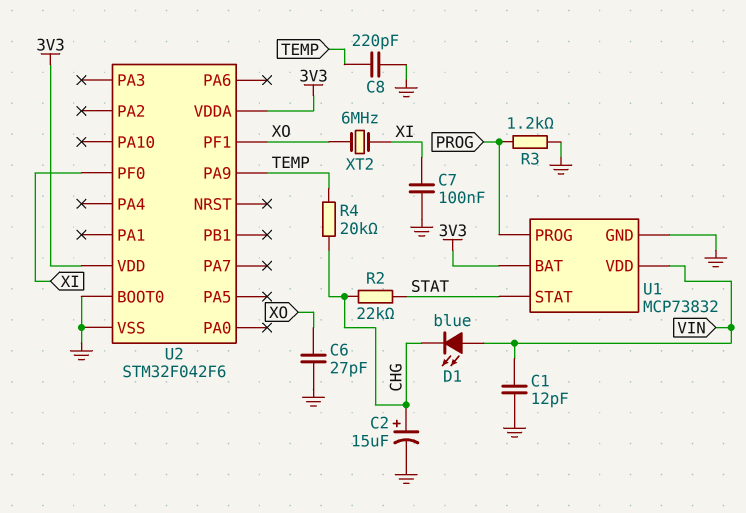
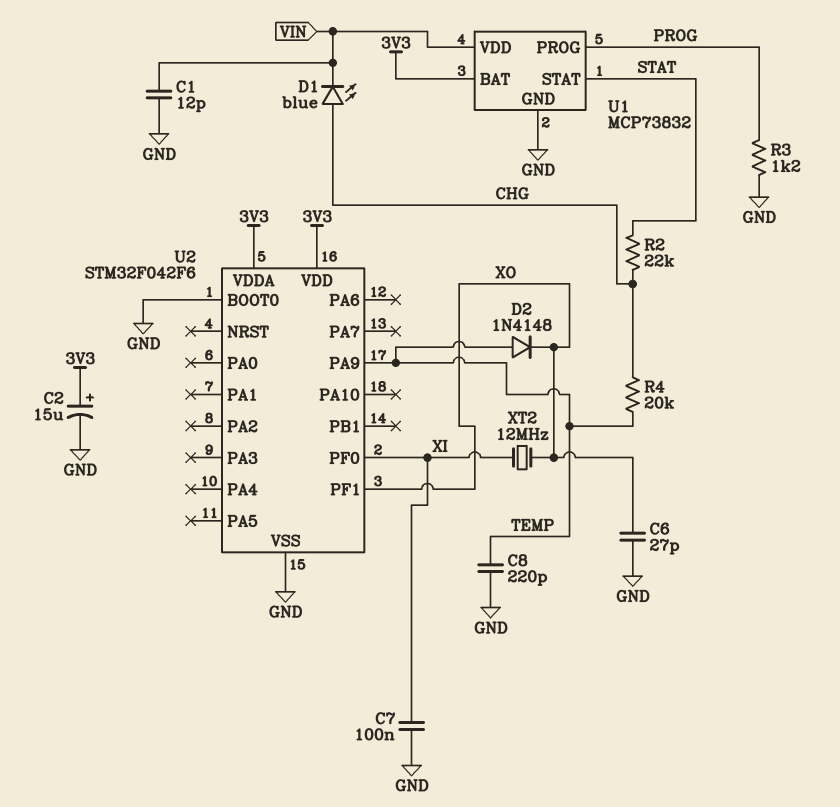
C2: 15uF (plus CHG, minus GND) -> 15uF (plus 3V3, minus GND)
D1: LED blue (A VIN, K CHG) -> LED blue (A CHG, K VIN)
D2: none -> diode 1N4148 (A TEMP, K XO)
XT2: 6MHz (XI, XO) -> 12MHz (XI, XO)

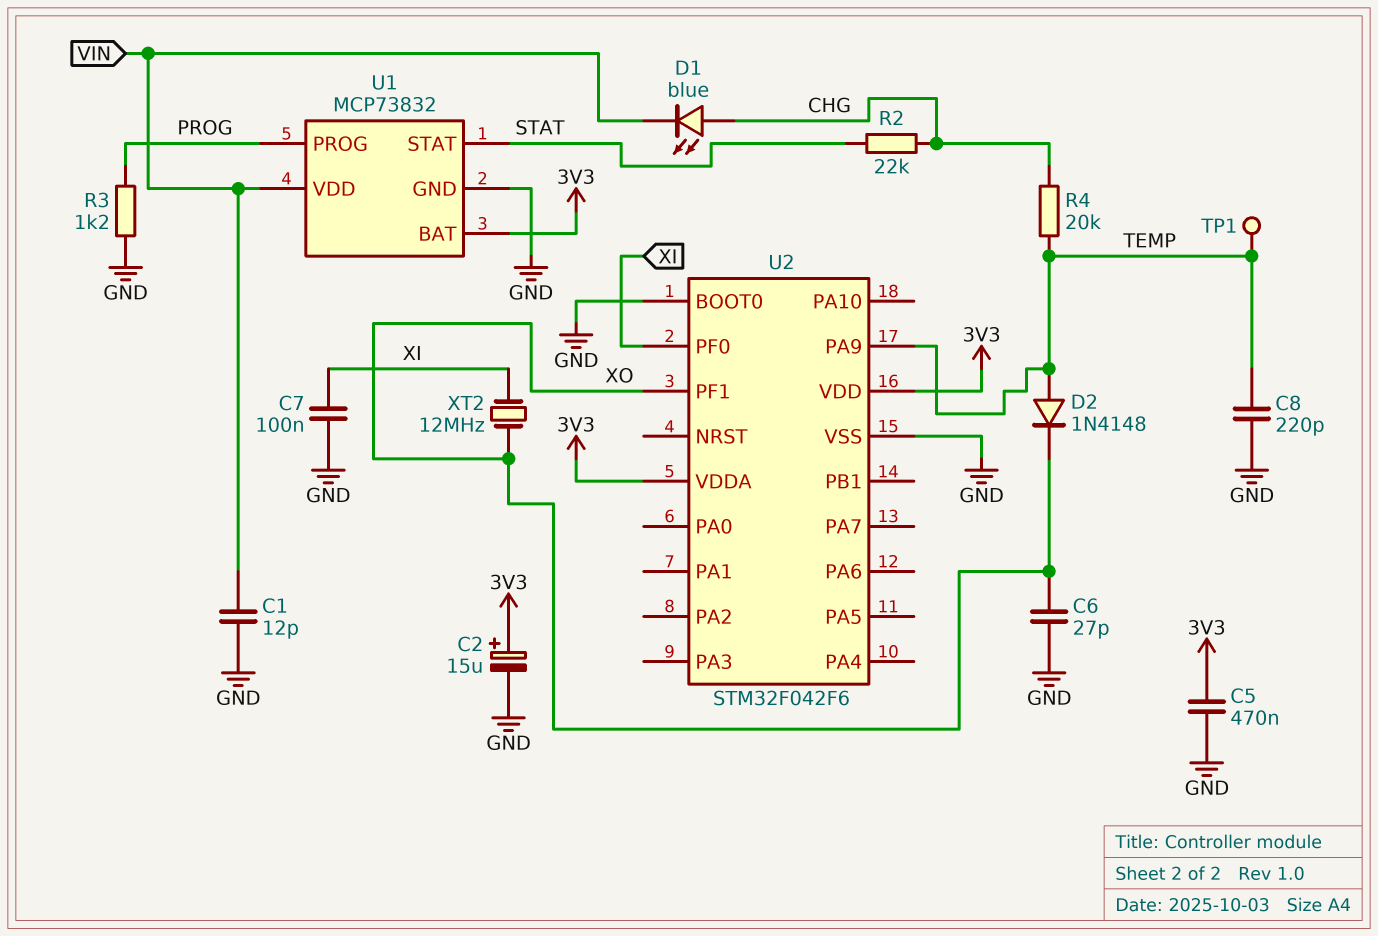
C5: none -> 470nF (3V3, GND)
TP1: none -> test point (TEMP)

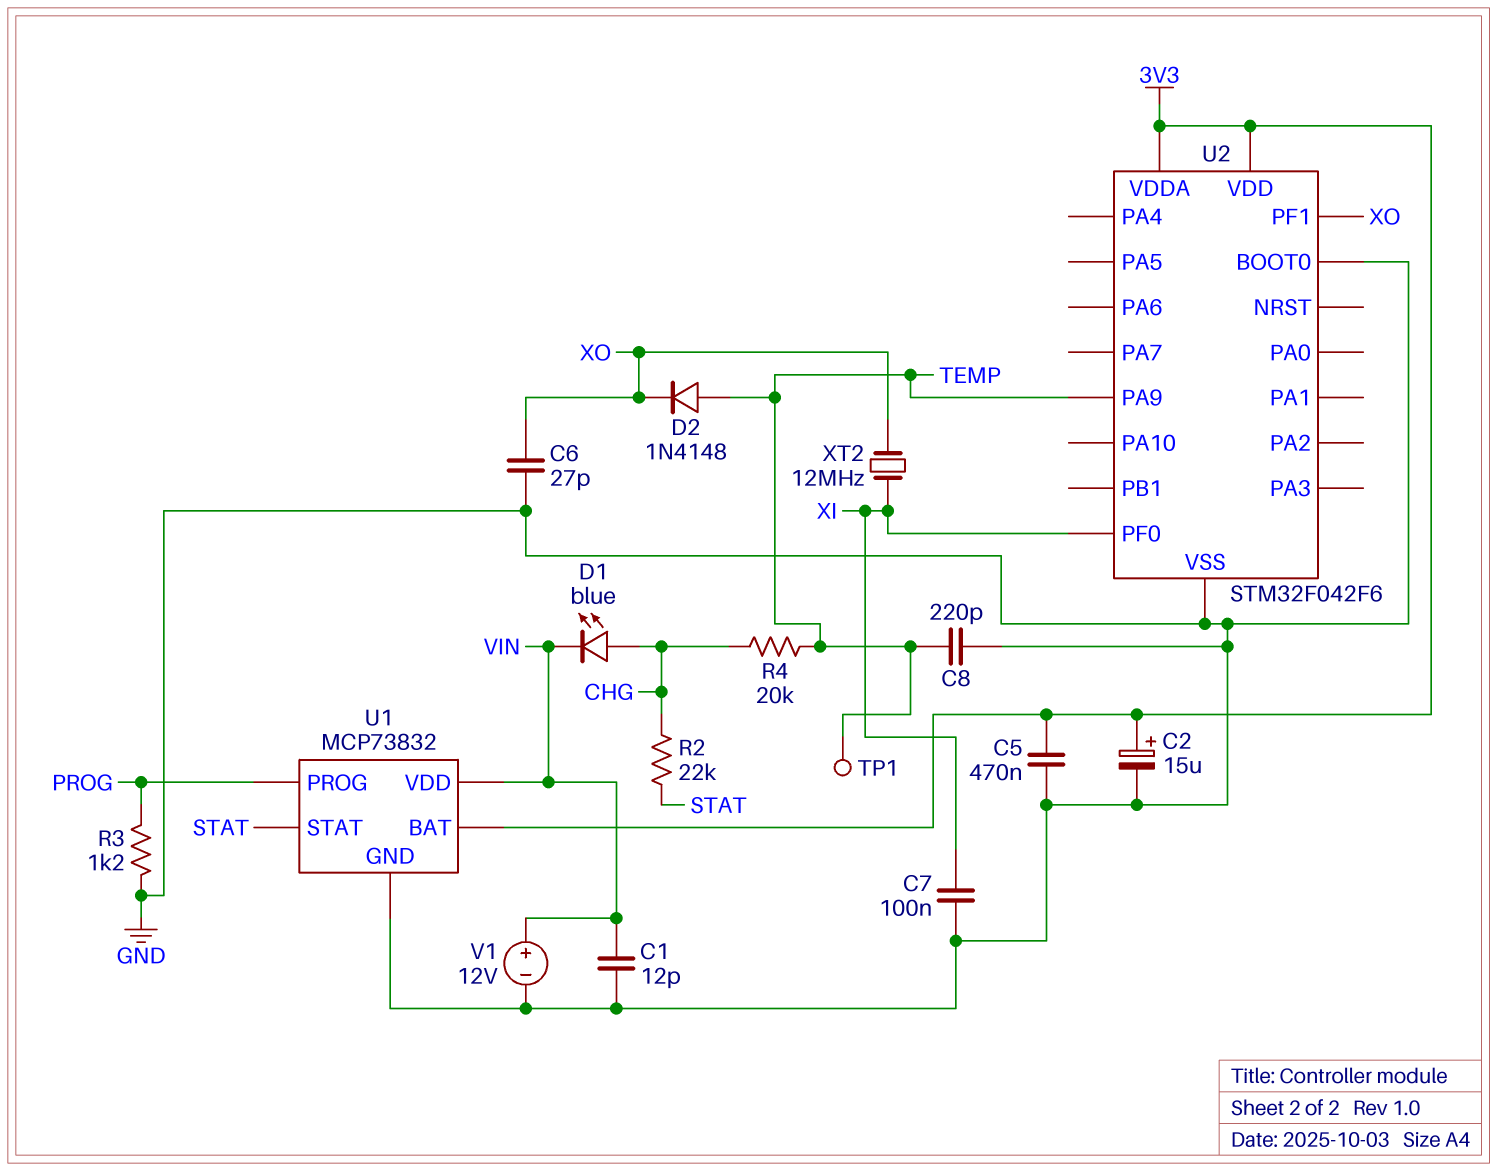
V1: none -> 12V (plus VIN, minus GND)

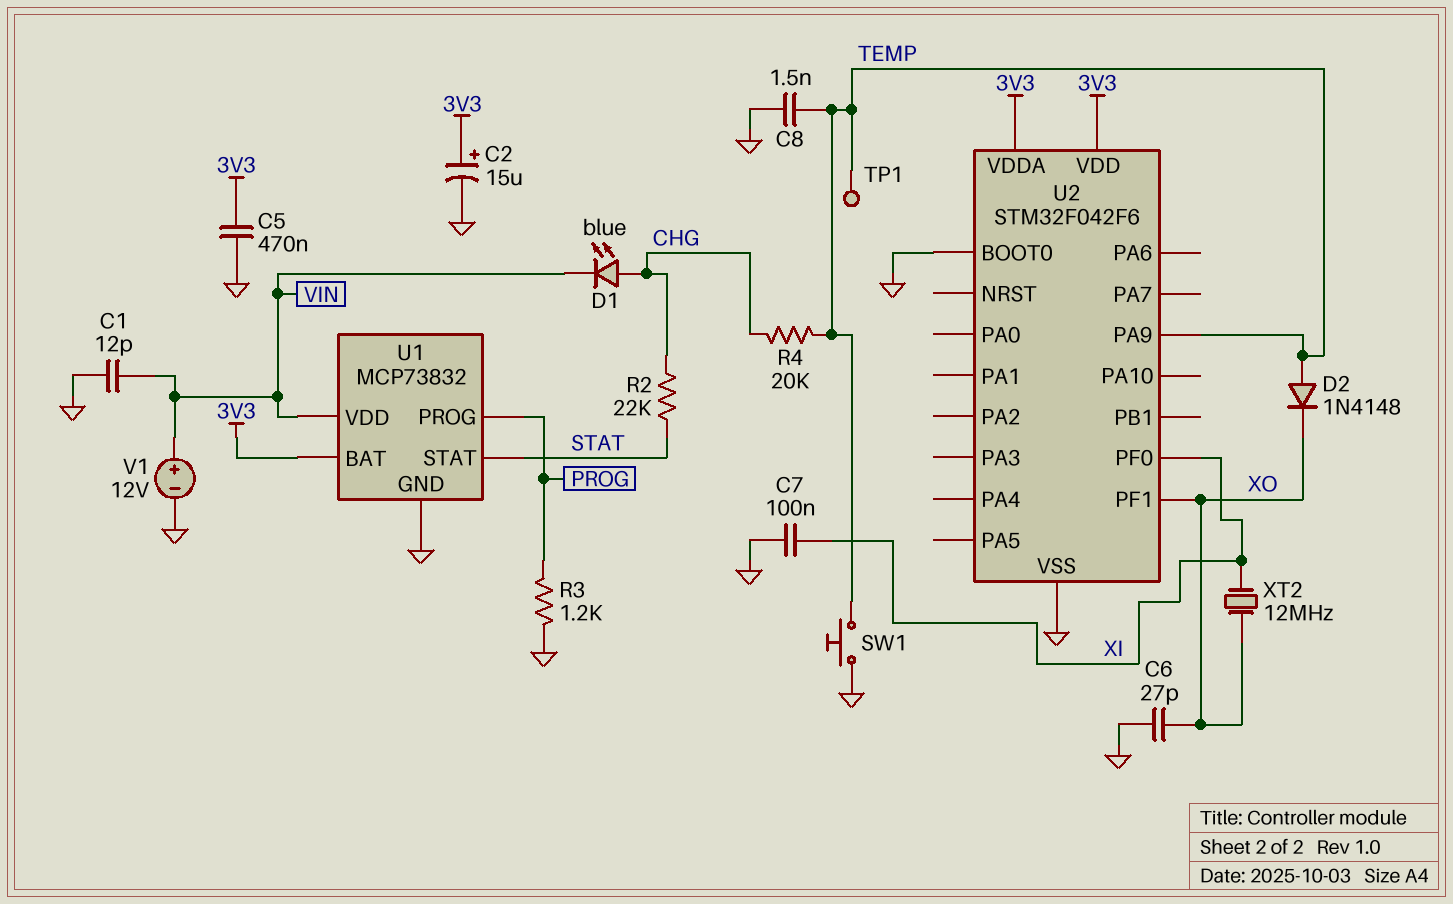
C8: 220pF (GND, TEMP) -> 1.5nF (GND, TEMP)
SW1: none -> button (GND, TEMP)

